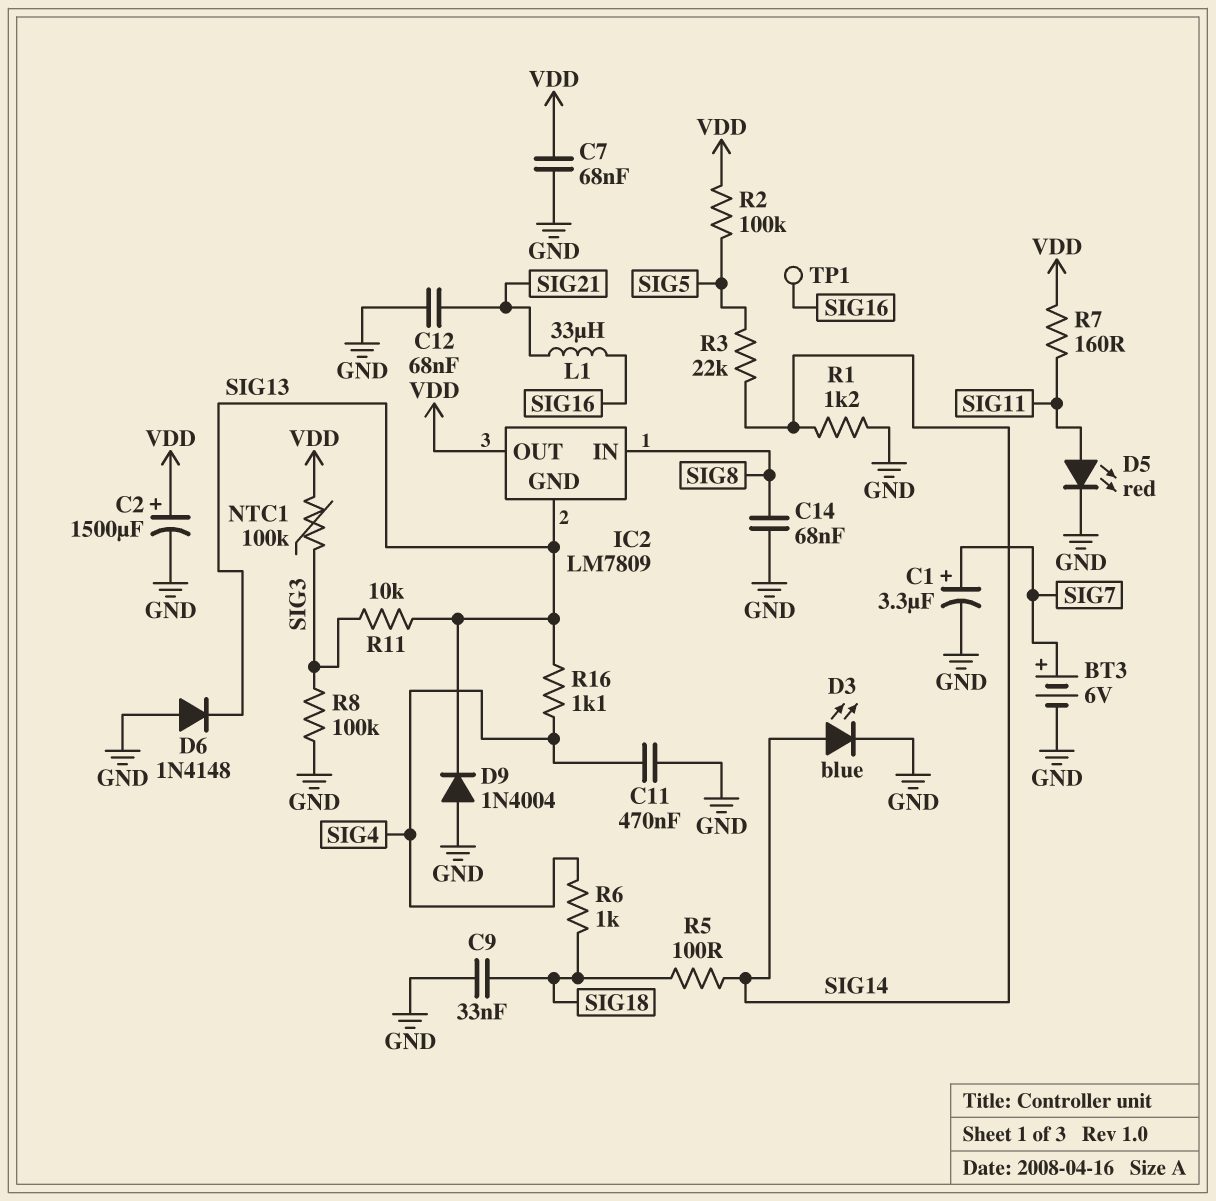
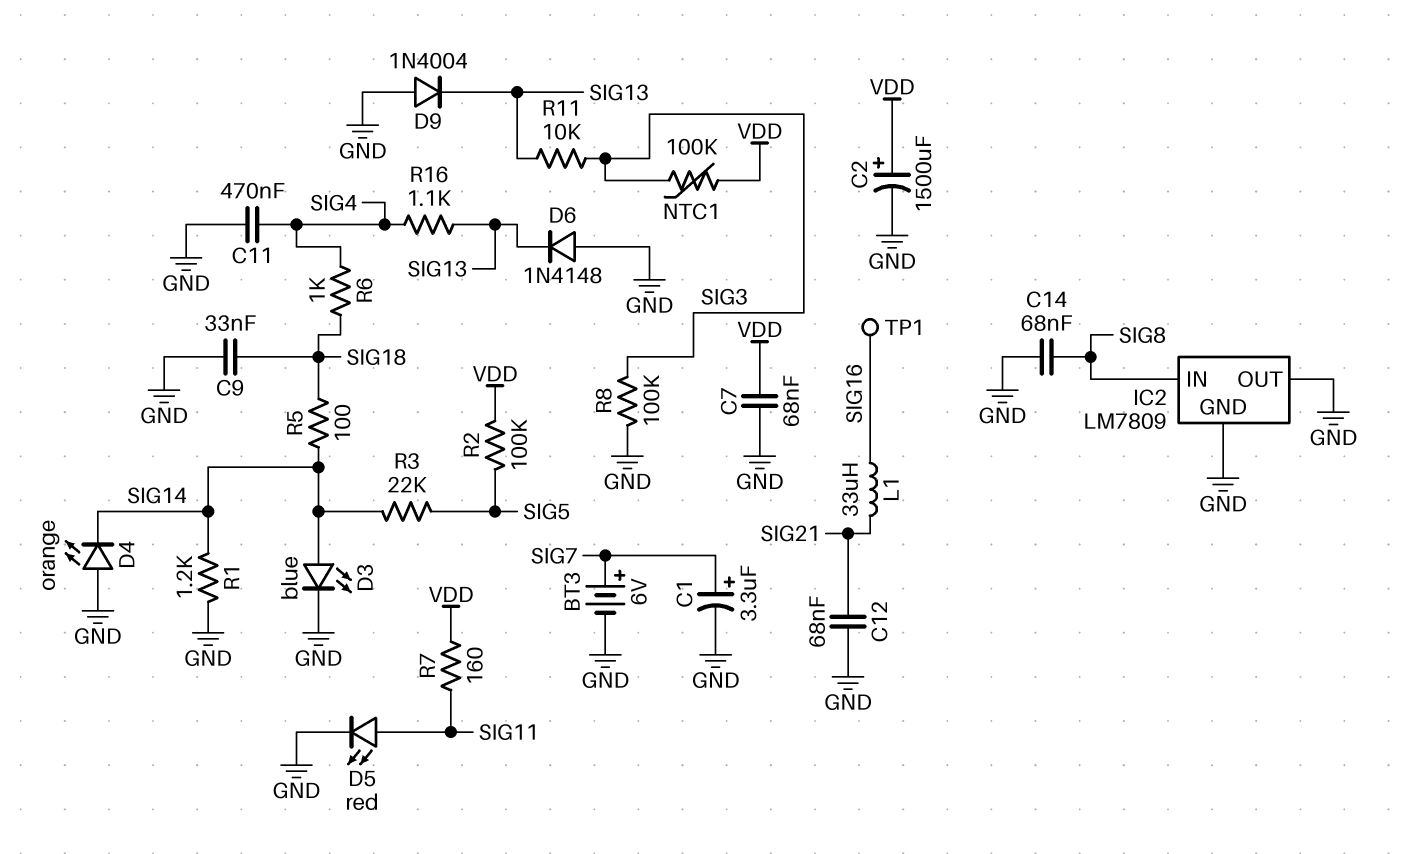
D4: none -> LED orange (A GND, K SIG14)
IC2 pin GND: SIG13 -> GND
IC2 pin OUT: VDD -> GND

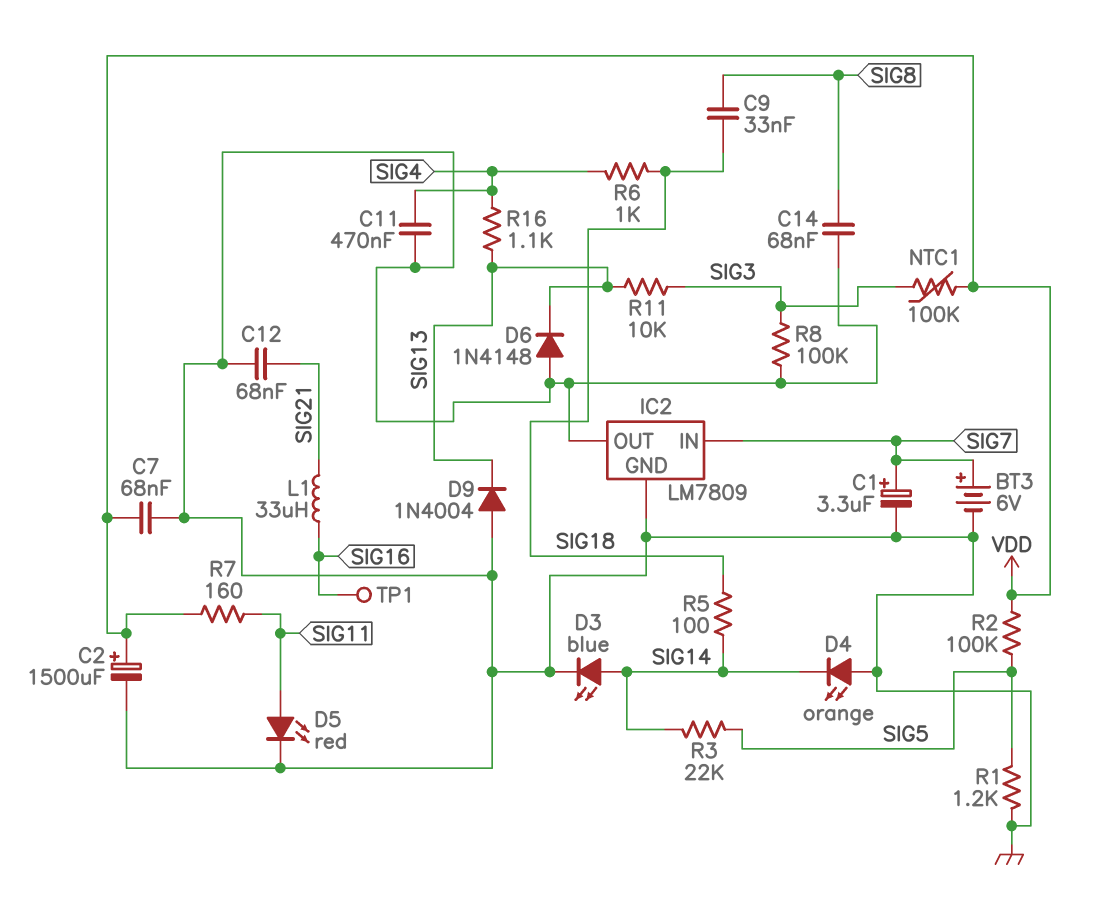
C9: 33nF (GND, SIG18) -> 33nF (SIG8, SIG18)
IC2 pin IN: SIG8 -> SIG7
R1: 1.2k (GND, SIG14) -> 1.2k (GND, SIG5)

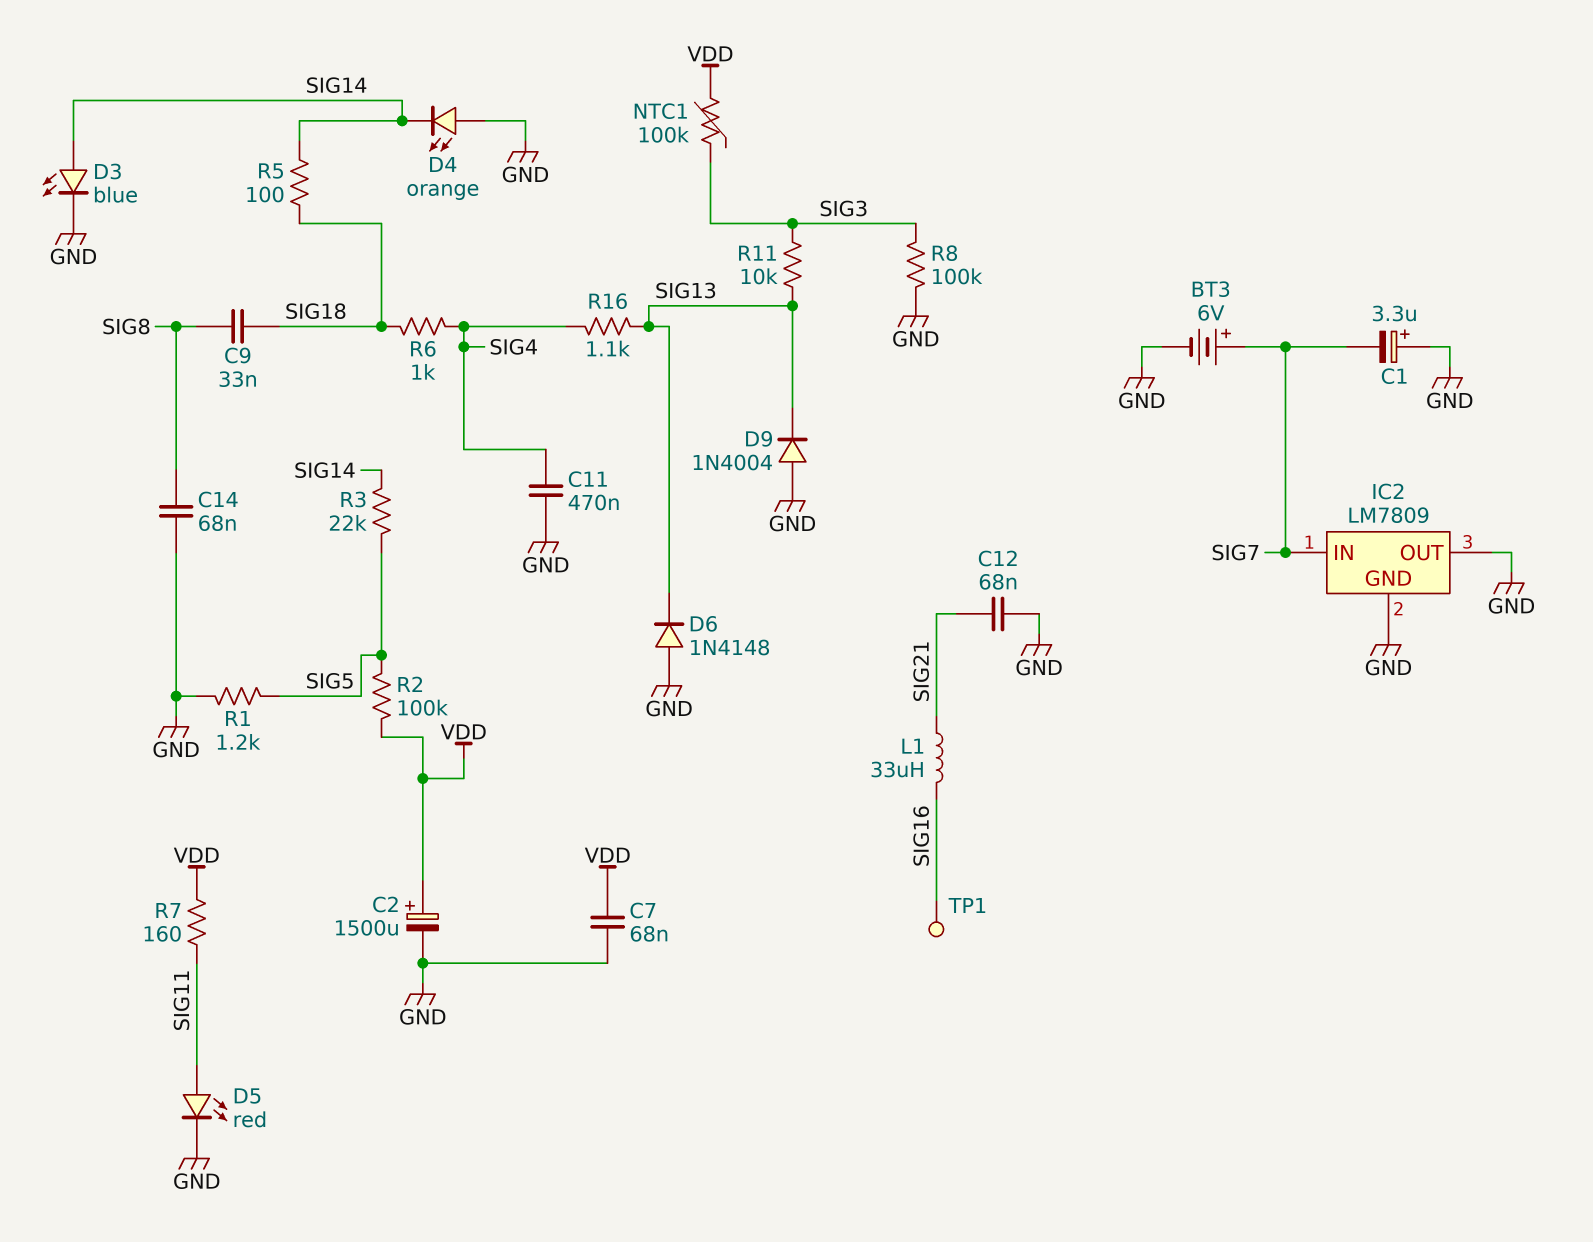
C1: 3.3uF (plus SIG7, minus GND) -> 3.3uF (plus GND, minus SIG7)

